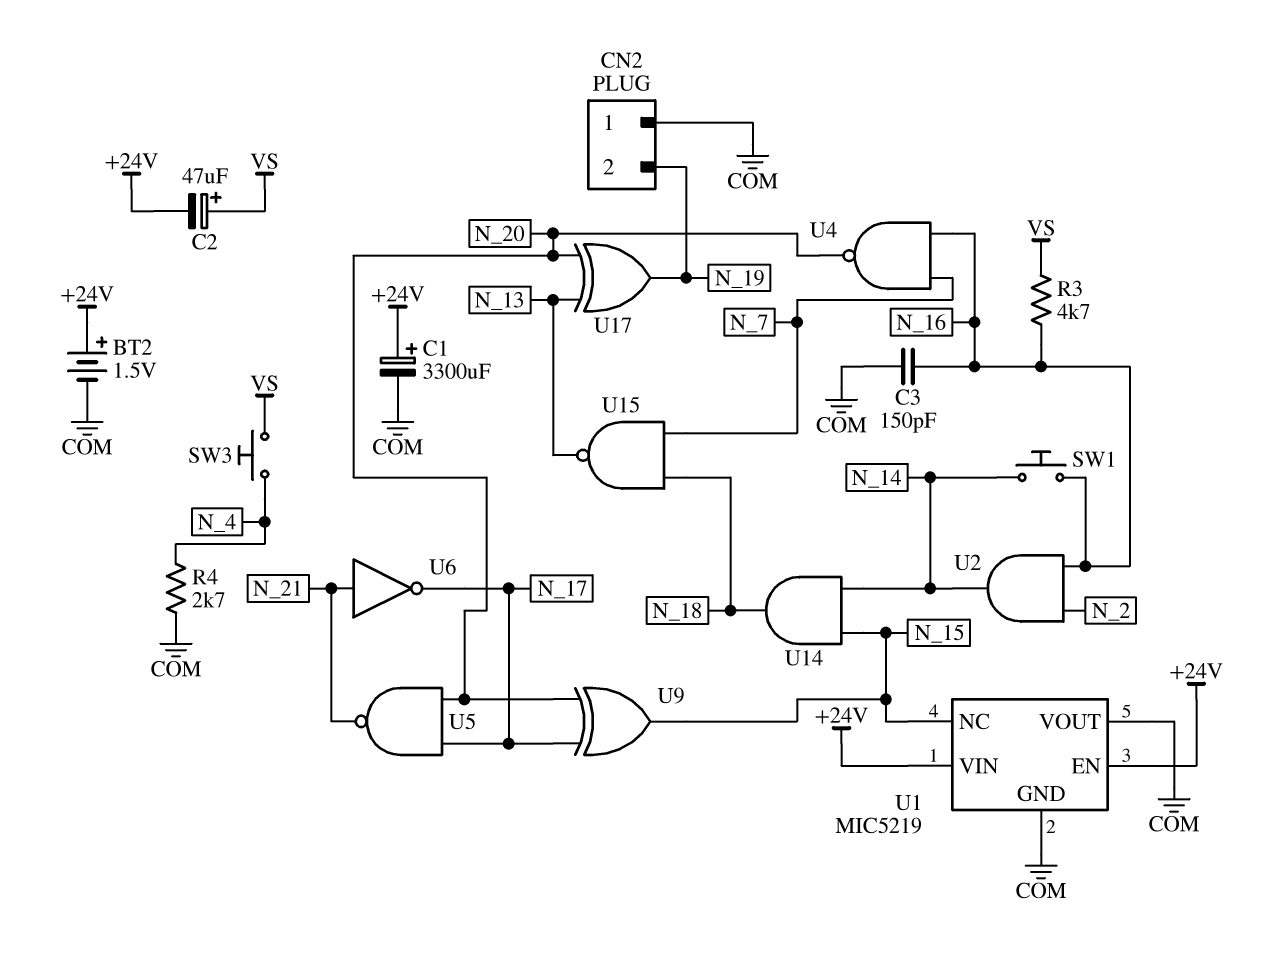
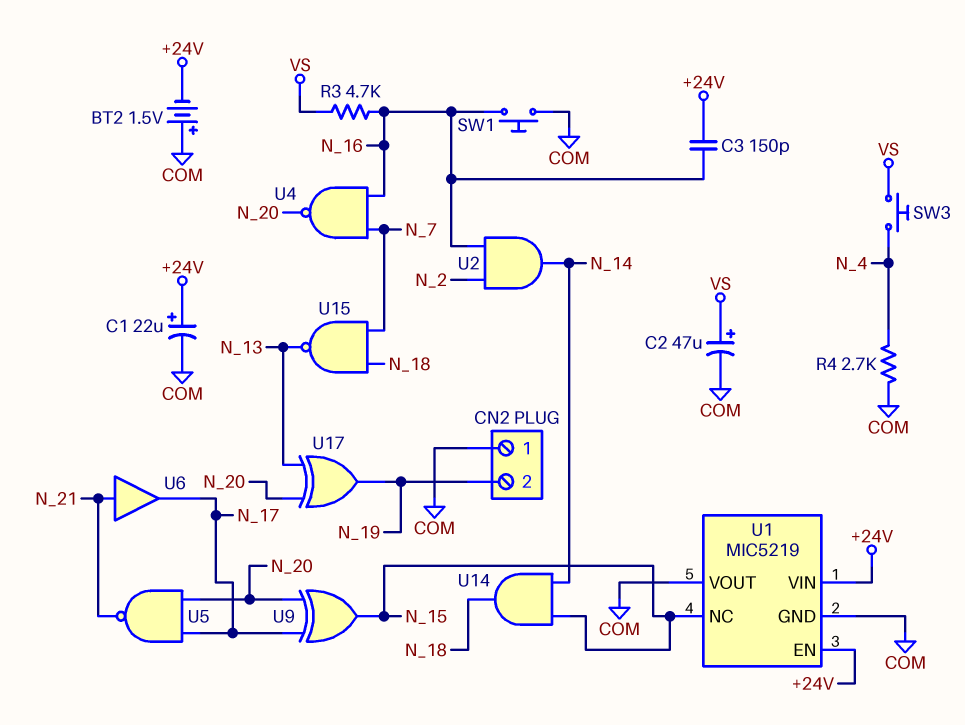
BT2: 1.5V (plus +24V, minus COM) -> 1.5V (plus COM, minus +24V)
C1: 3300uF (plus +24V, minus COM) -> 22uF (plus +24V, minus COM)
C2: 47uF (plus VS, minus +24V) -> 47uF (plus VS, minus COM)
C3: 150pF (COM, N_16) -> 150pF (+24V, N_16)
SW1: button (N_14, N_16) -> button (COM, N_16)
U6: NOT (in N_21, out N_17) -> buffer (in N_21, out N_17)

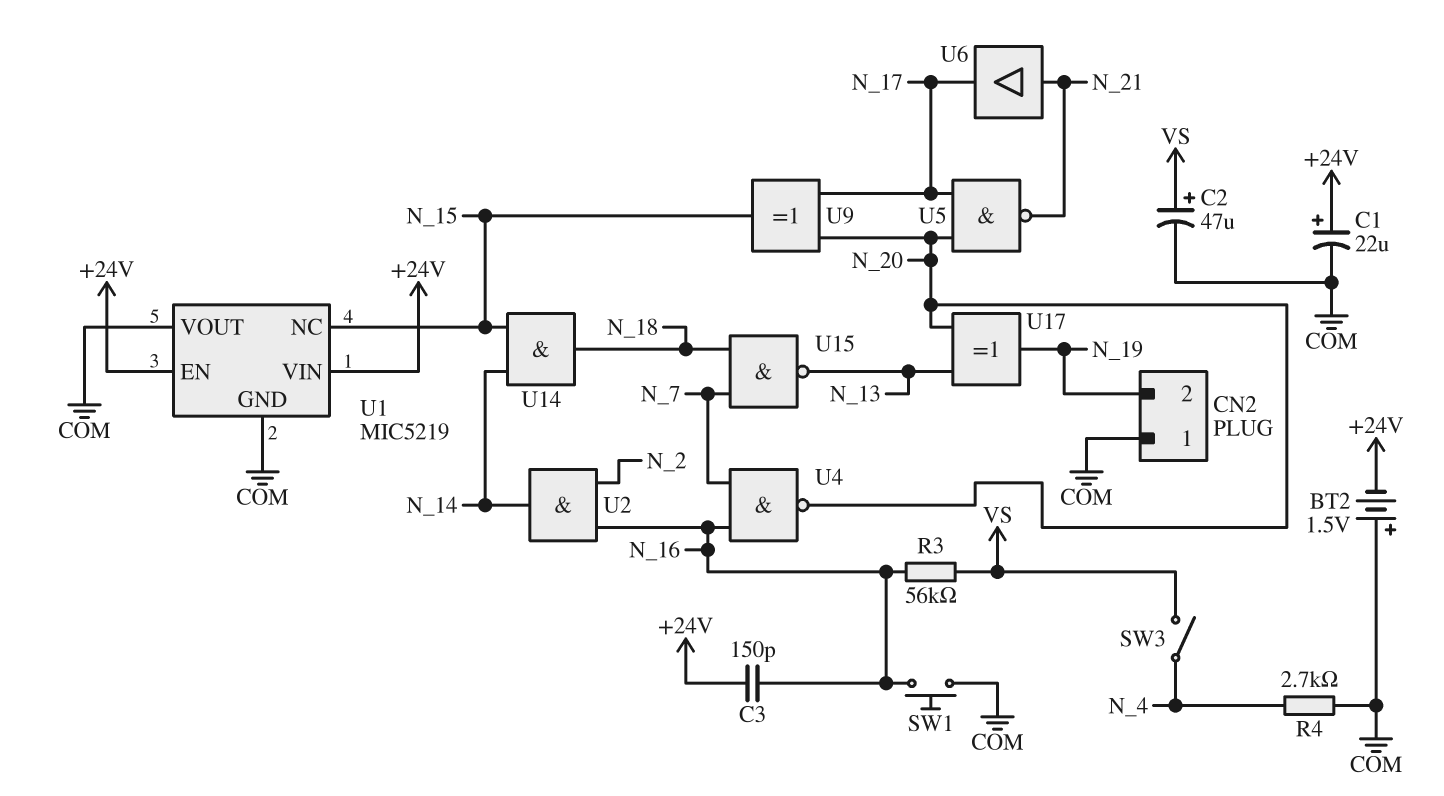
R3: 4.7k (N_16, VS) -> 56k (N_16, VS)
SW3: button (N_4, VS) -> switch (N_4, VS)

